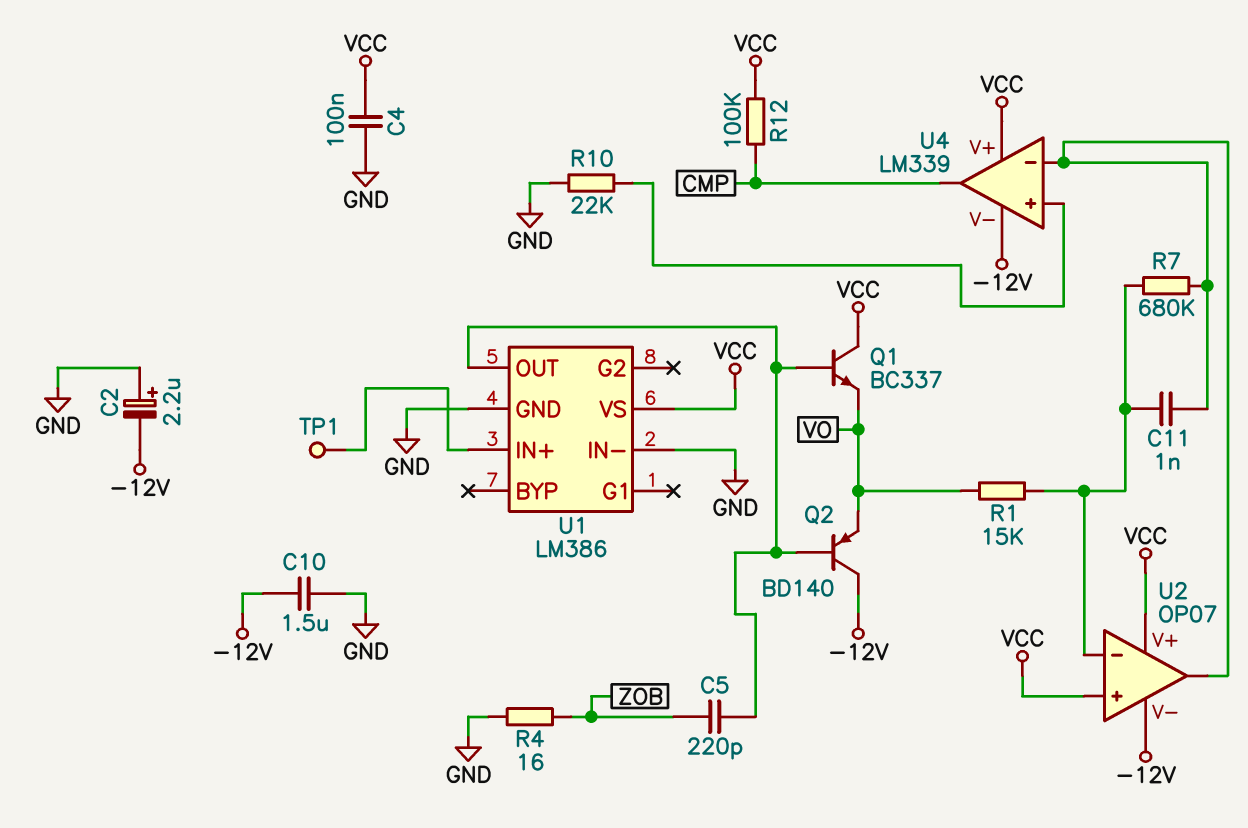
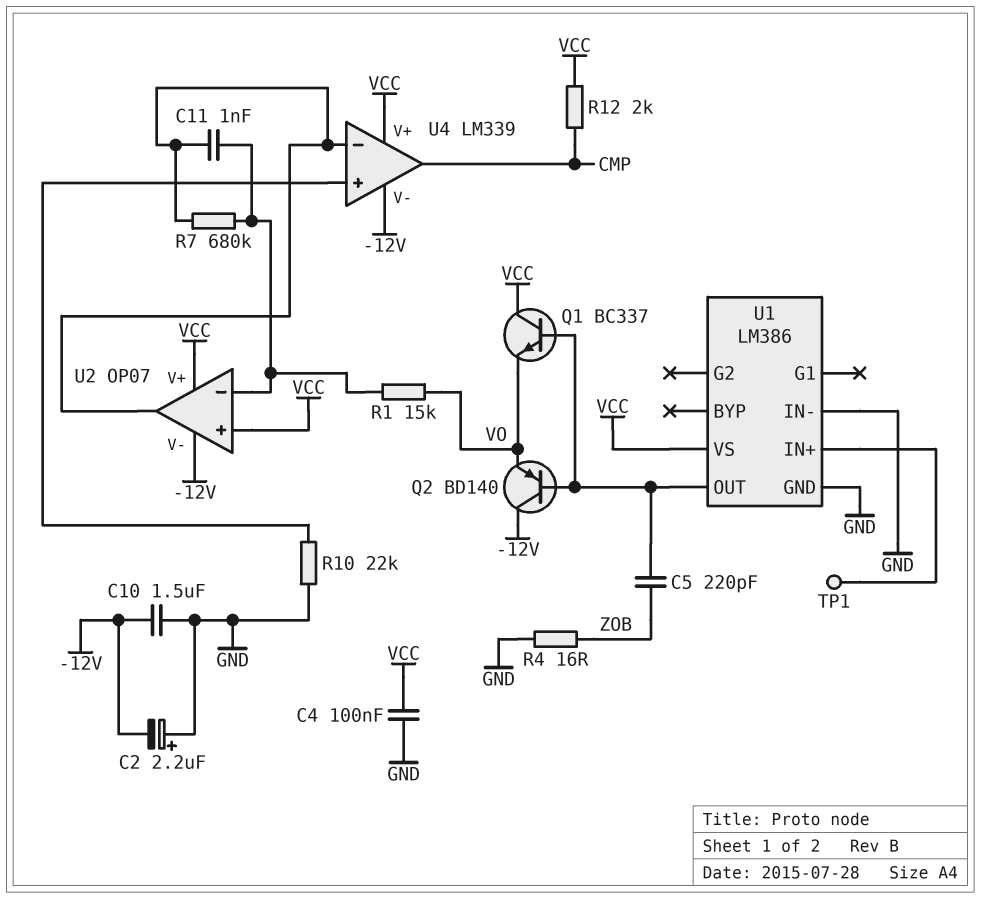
R12: 100k (CMP, VCC) -> 2k (CMP, VCC)

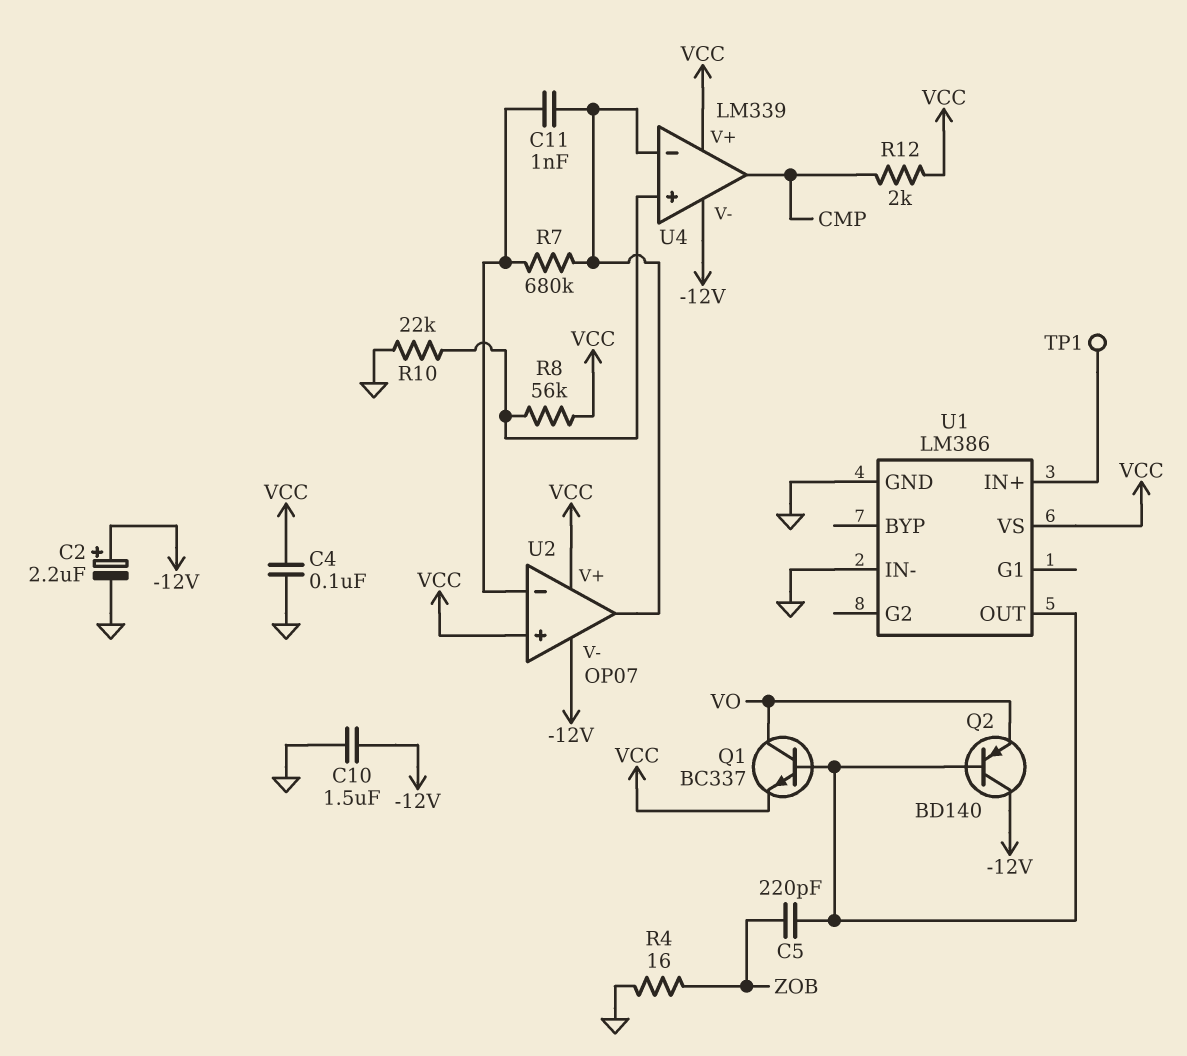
C2: 2.2uF (plus GND, minus -12V) -> 2.2uF (plus -12V, minus GND)
Q1: NPN BC337 (B U1/OUT, C VCC, E VO) -> NPN BC337 (B U1/OUT, C VO, E VCC)
R1: 15k (U2/in-, VO) -> none
R8: none -> 56k (U4/in+, VCC)

